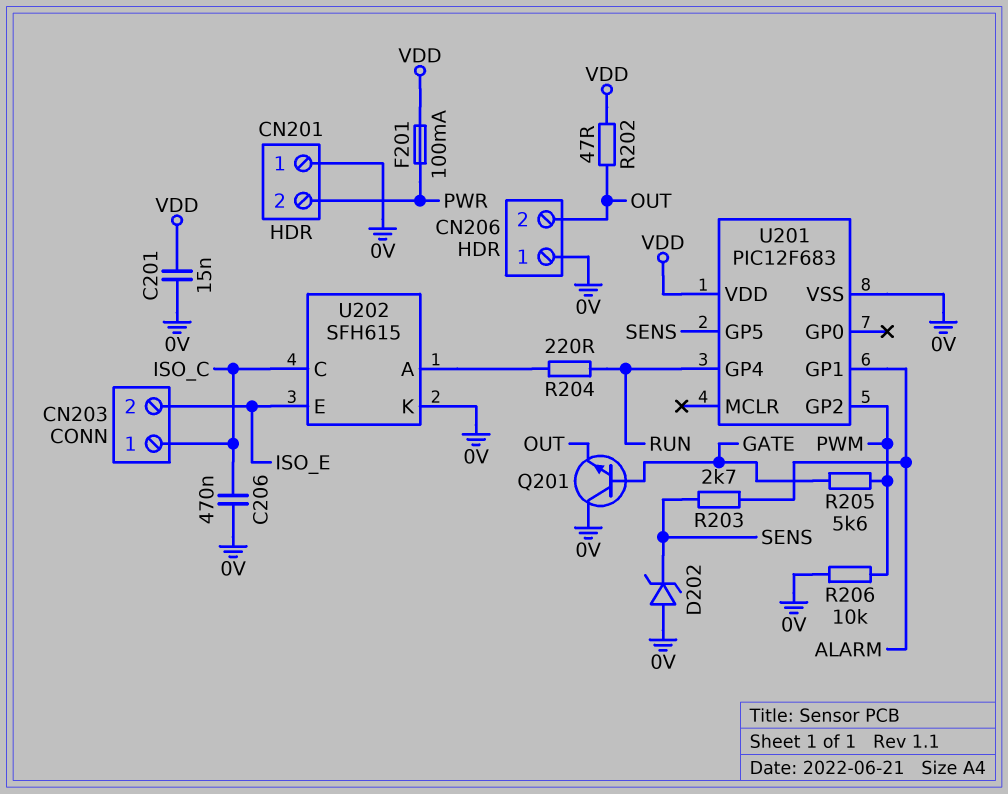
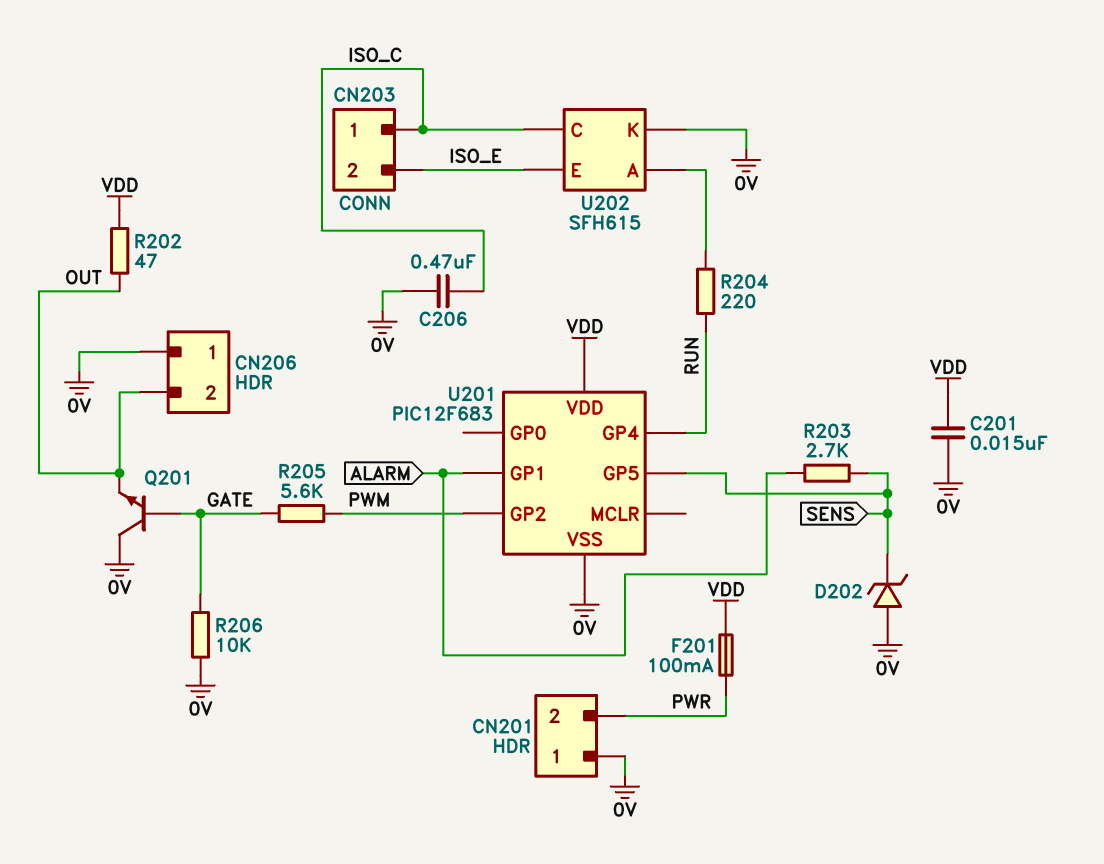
R206: 10k (0V, PWM) -> 10k (0V, GATE)

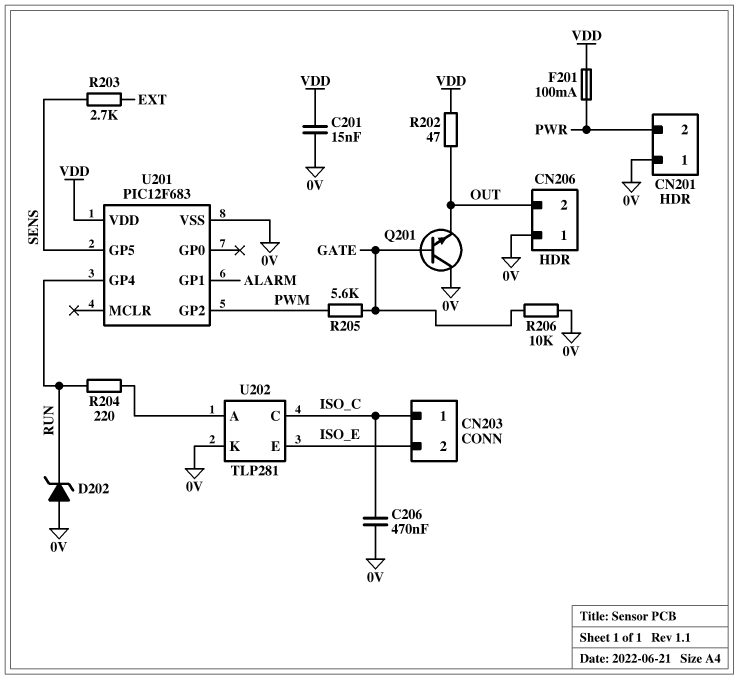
D202: zener (A 0V, K SENS) -> zener (A 0V, K RUN)
R203: 2.7k (ALARM, SENS) -> 2.7k (EXT, SENS)
U202: SFH615 -> TLP281

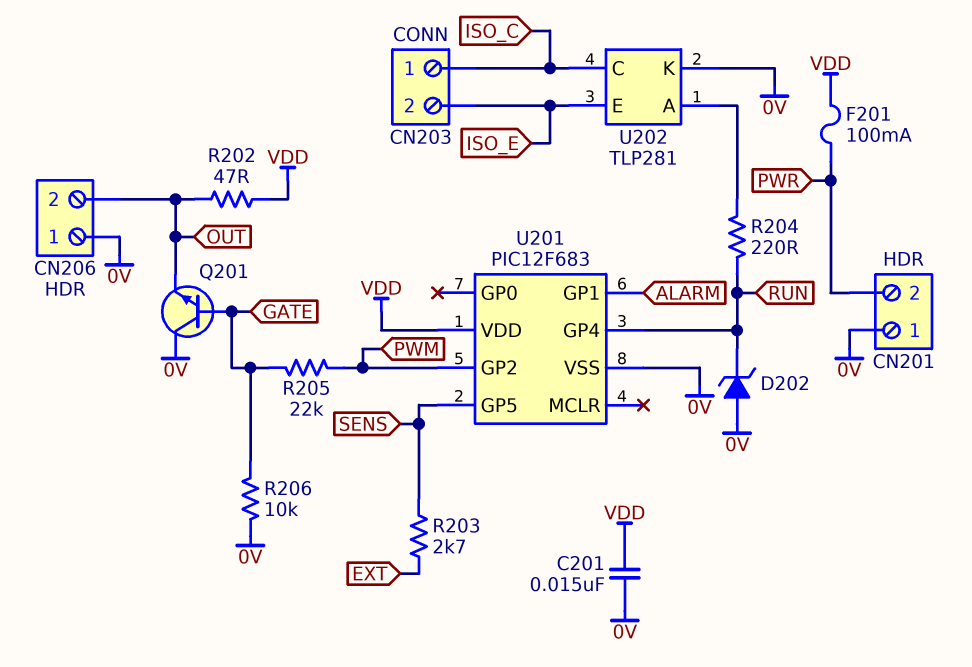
C206: 470nF (0V, ISO_C) -> none
R205: 5.6k (GATE, PWM) -> 22k (GATE, PWM)

